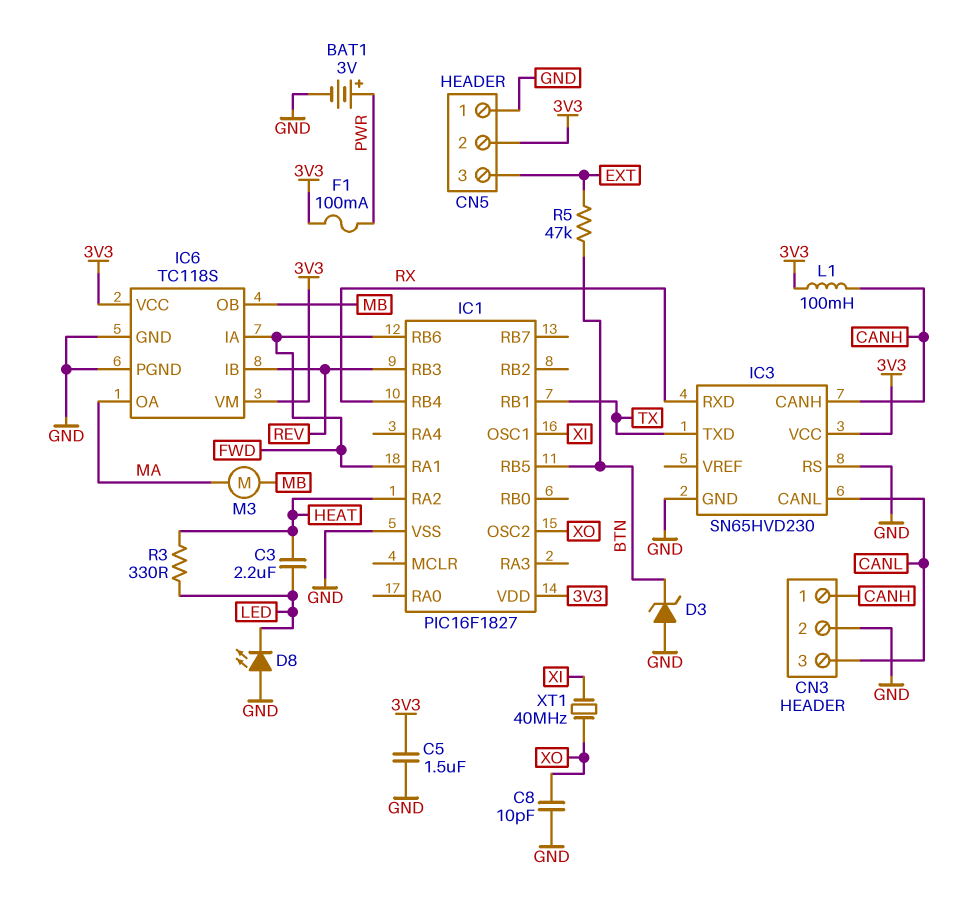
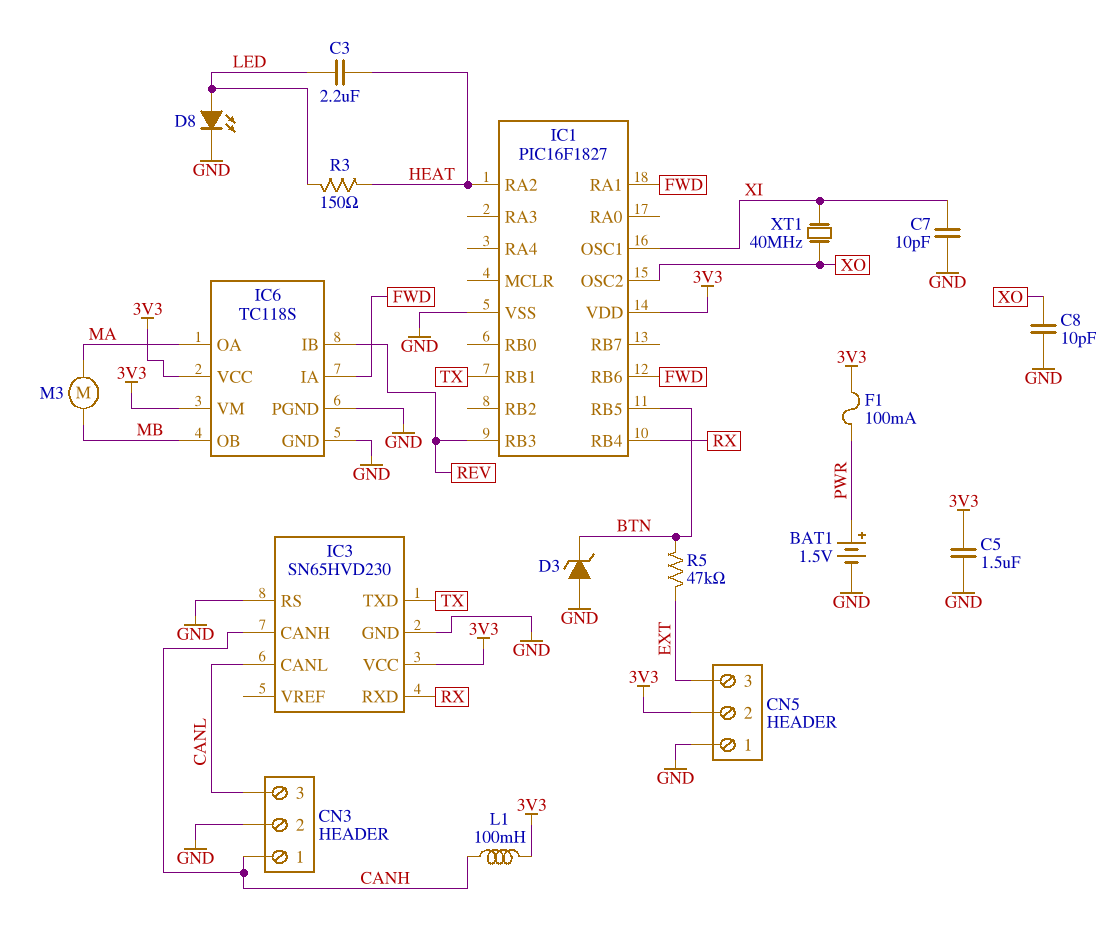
BAT1: 3V (plus PWR, minus GND) -> 1.5V (plus PWR, minus GND)
C7: none -> 10pF (GND, XI)
D8: LED (A GND, K LED) -> LED (A LED, K GND)
R3: 330 (HEAT, LED) -> 150 (HEAT, LED)

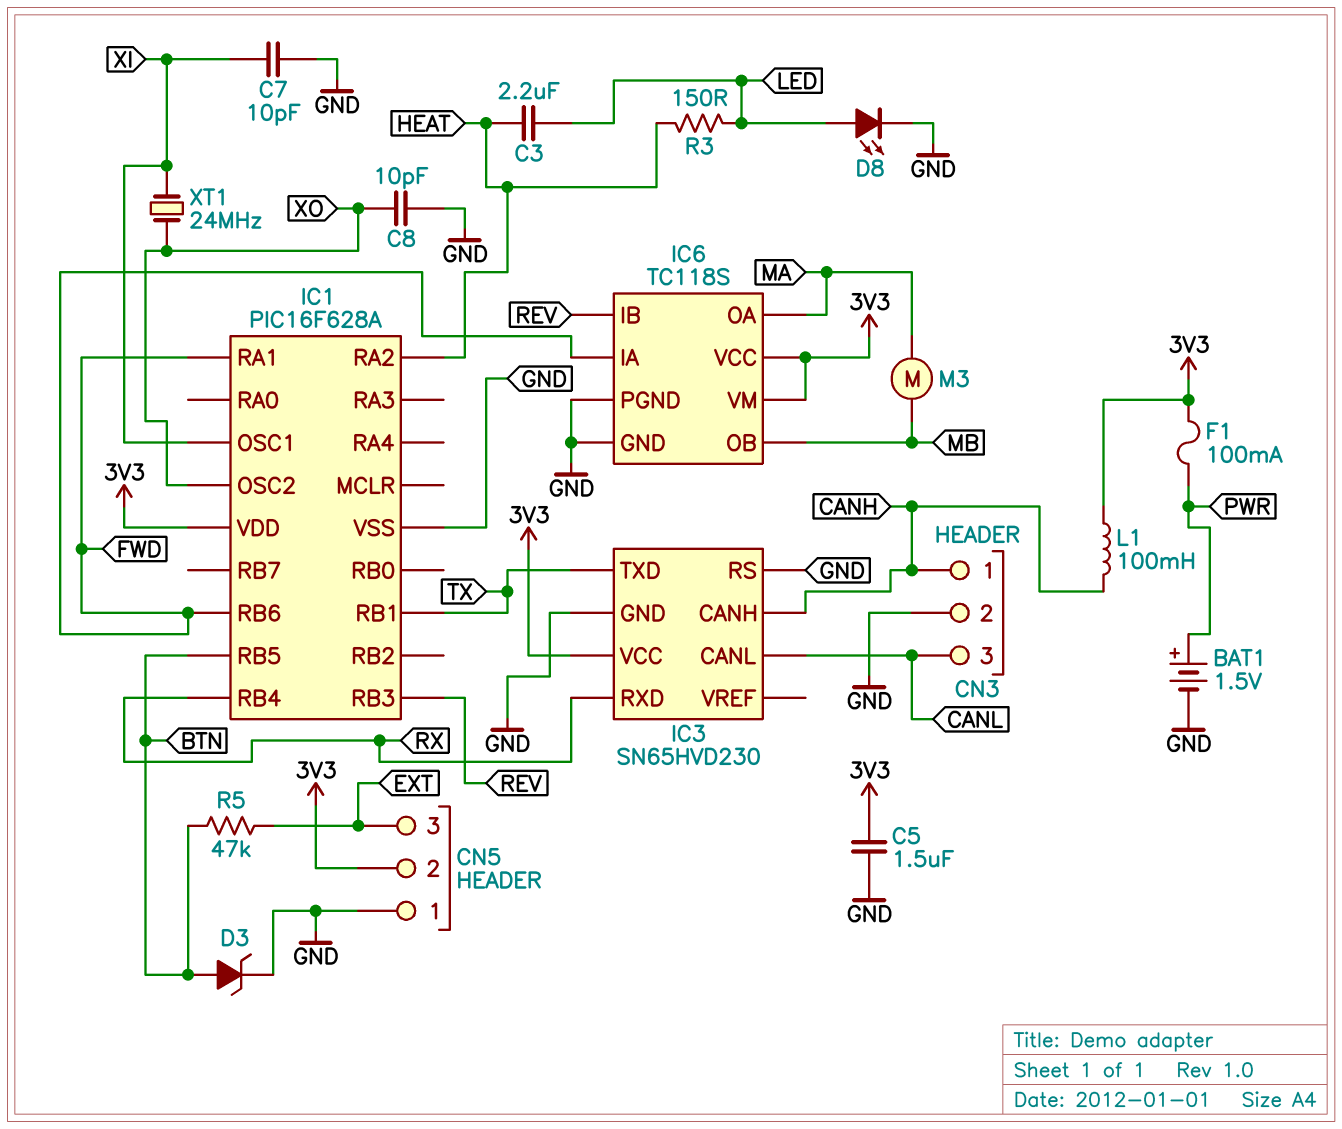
D3: zener (A GND, K BTN) -> zener (A BTN, K GND)
IC1: PIC16F1827 -> PIC16F628A
XT1: 40MHz (XI, XO) -> 24MHz (XI, XO)

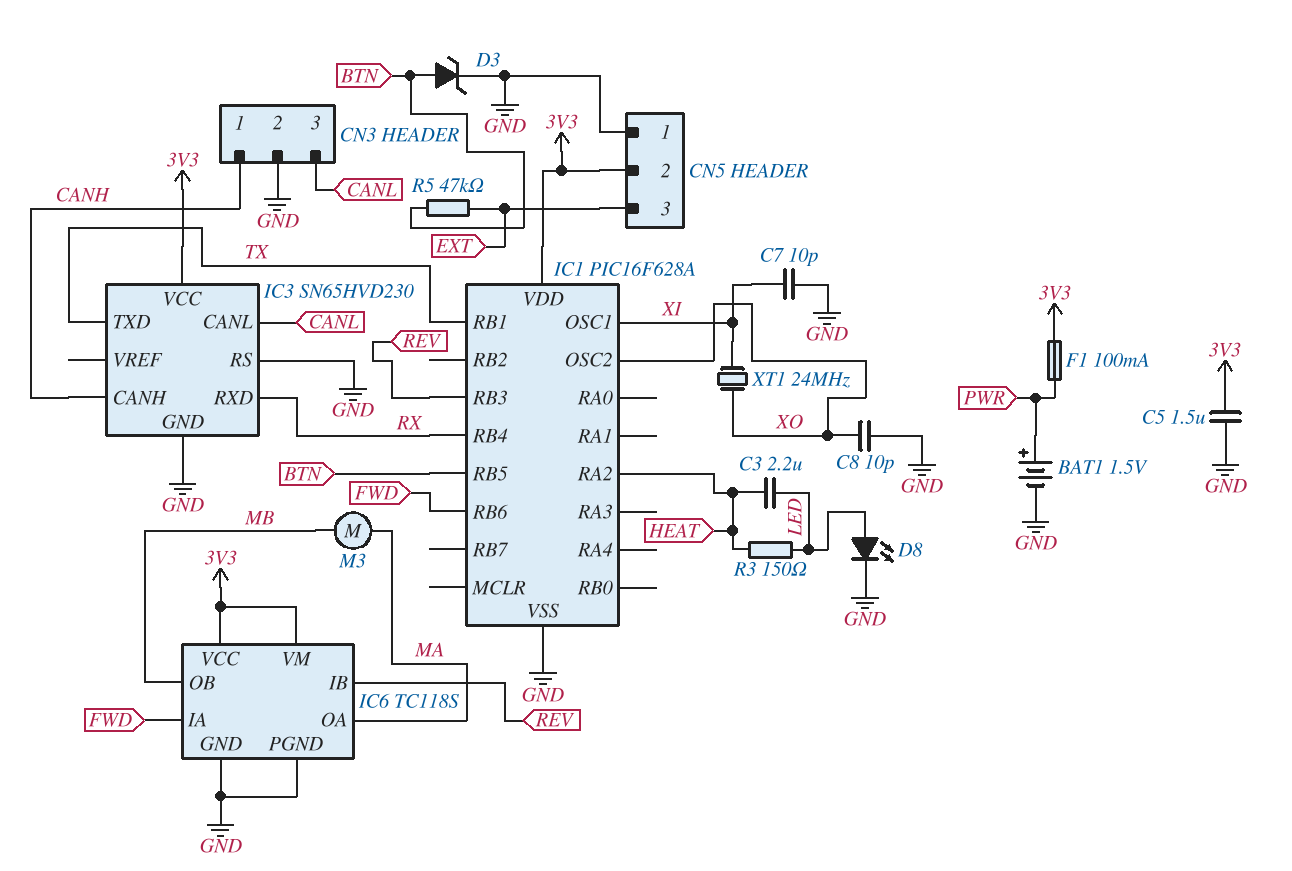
IC1 pin RA1: FWD -> none
L1: 100mH (3V3, CANH) -> none

